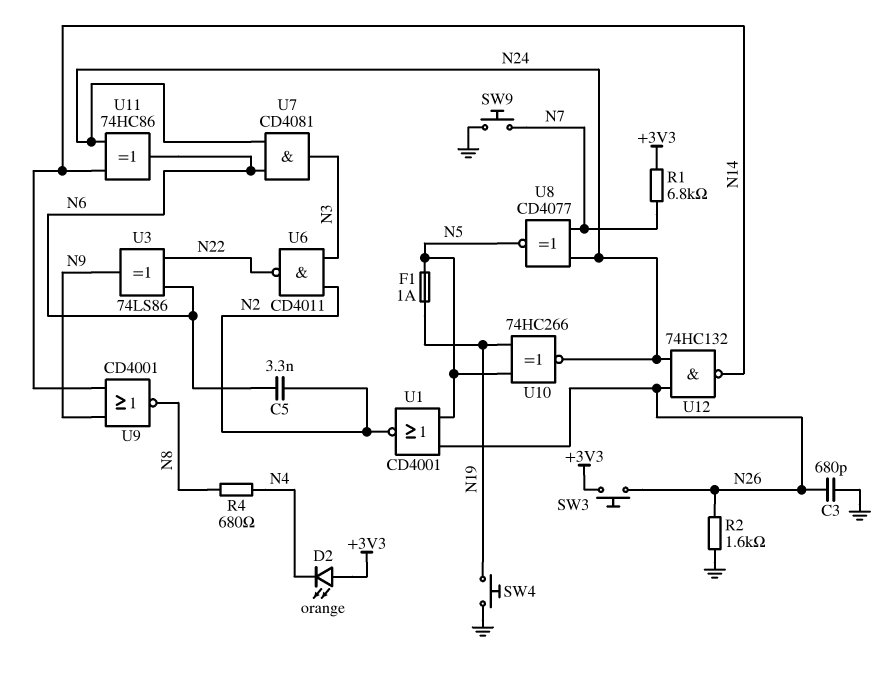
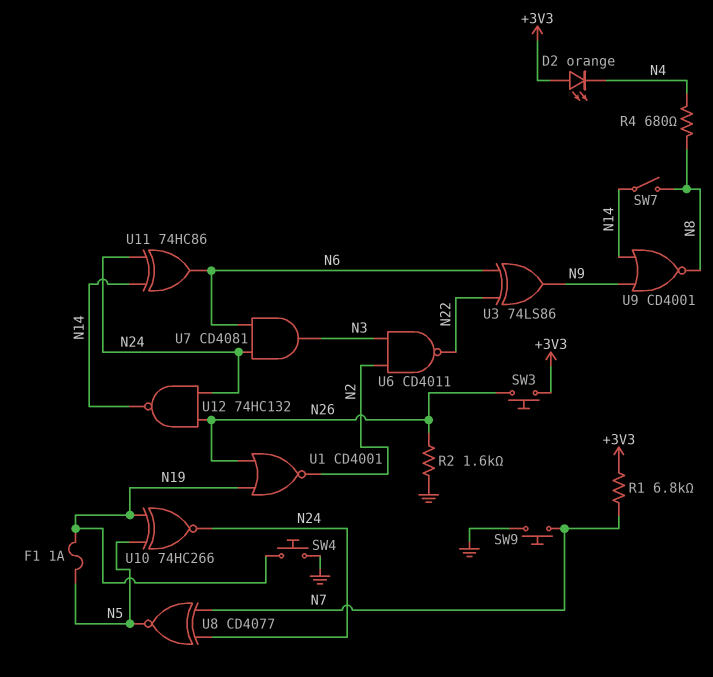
C3: 680pF (GND, N26) -> none
C5: 3.3nF (N2, N6) -> none
SW7: none -> switch (N8, N14)
U1: NOR CD4001 (in N5, in N26, out N2) -> NOR CD4001 (in N19, in N26, out N2)

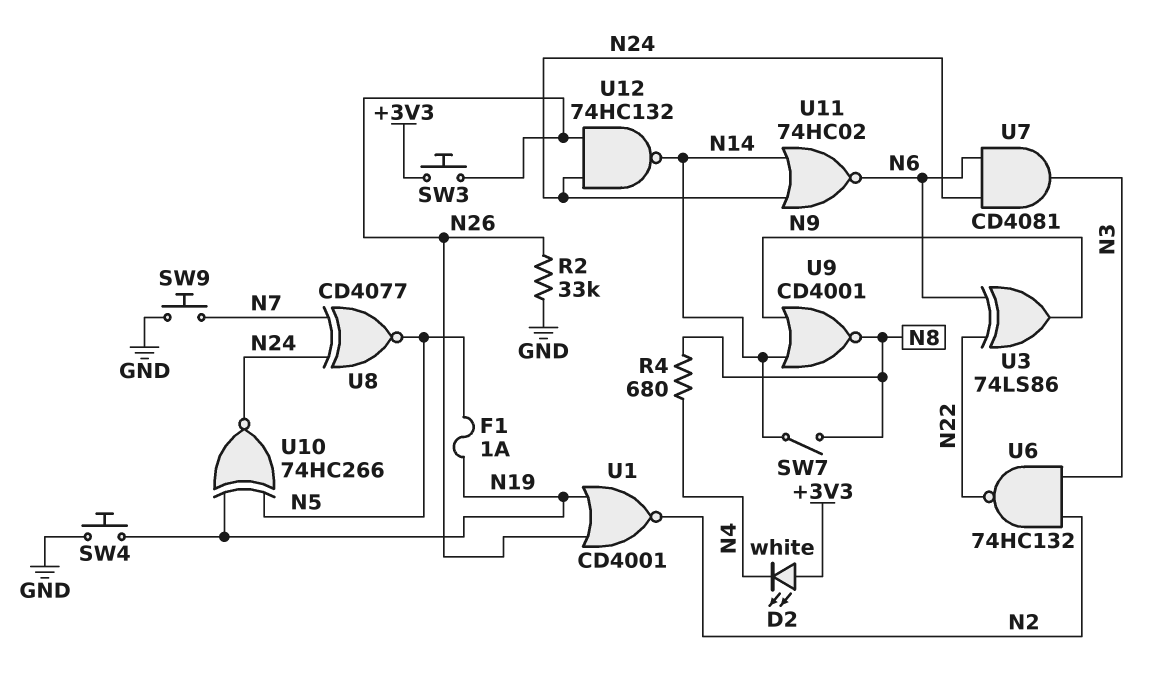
D2: LED orange (A +3V3, K N4) -> LED white (A +3V3, K N4)
R1: 6.8k (+3V3, N7) -> none
R2: 1.6k (GND, N26) -> 33k (GND, N26)
U6: NAND CD4011 (in N2, in N3, out N22) -> NAND 74HC132 (in N2, in N3, out N22)
U11: XOR 74HC86 (in N14, in N24, out N6) -> NOR 74HC02 (in N14, in N24, out N6)

